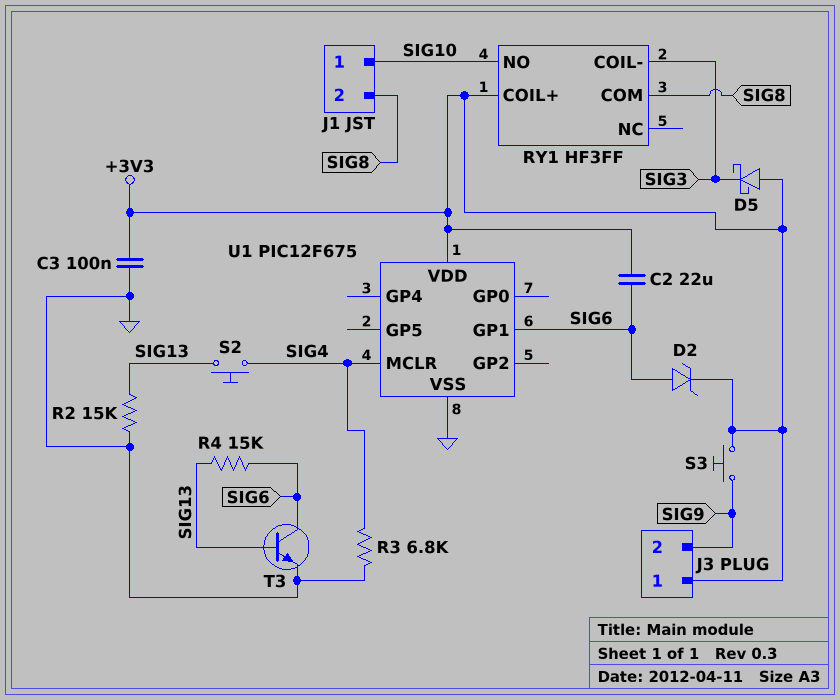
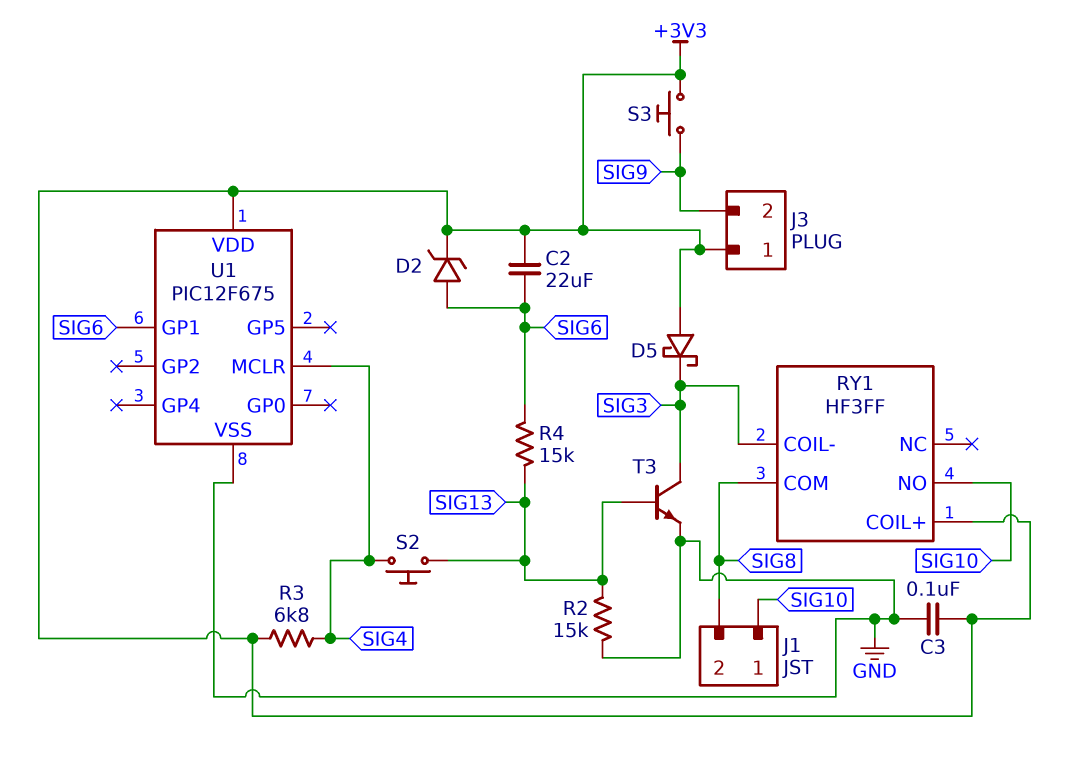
R3: 6.8k (GND, SIG4) -> 6.8k (+3V3, SIG4)
T3: NPN (B SIG13, C SIG6, E GND) -> NPN (B SIG13, C SIG3, E GND)

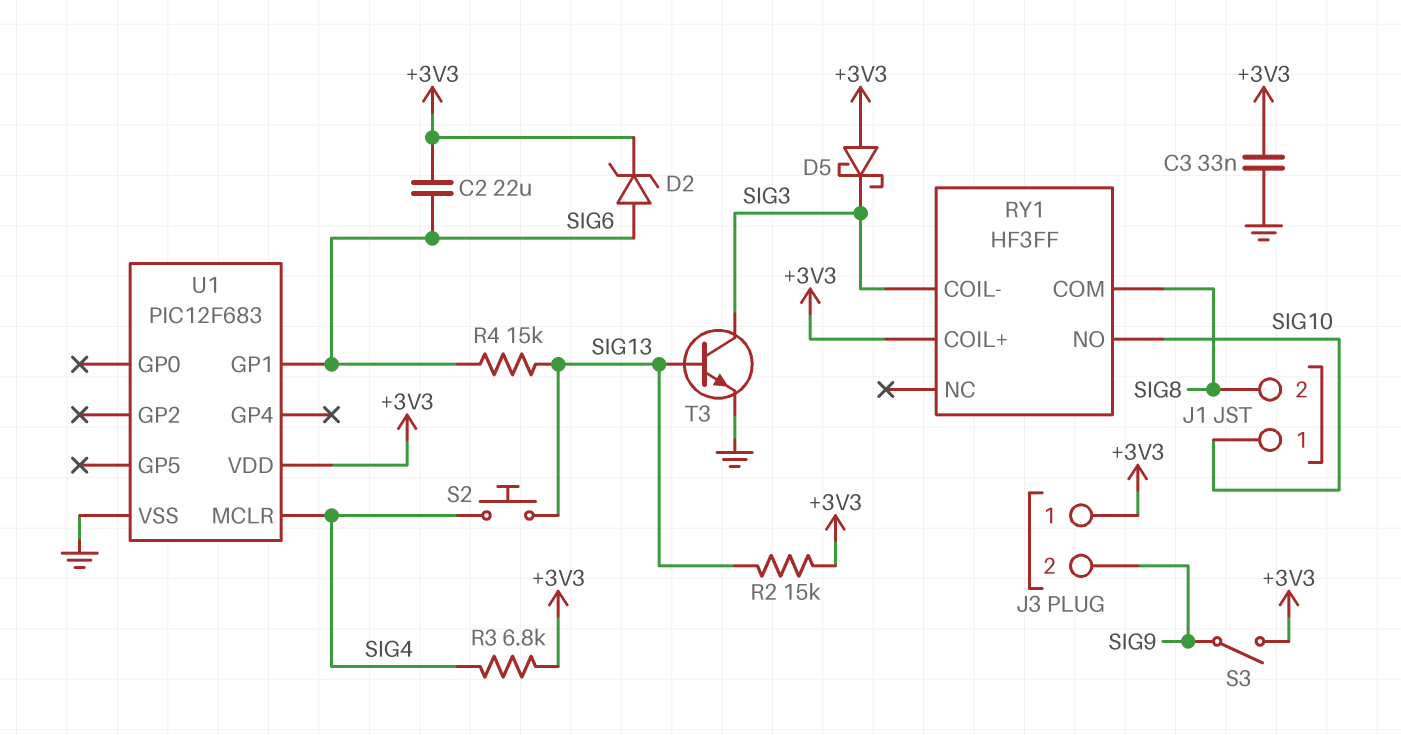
C3: 100nF (+3V3, GND) -> 33nF (+3V3, GND)
R2: 15k (GND, SIG13) -> 15k (+3V3, SIG13)
S3: button (+3V3, SIG9) -> switch (+3V3, SIG9)
U1: PIC12F675 -> PIC12F683

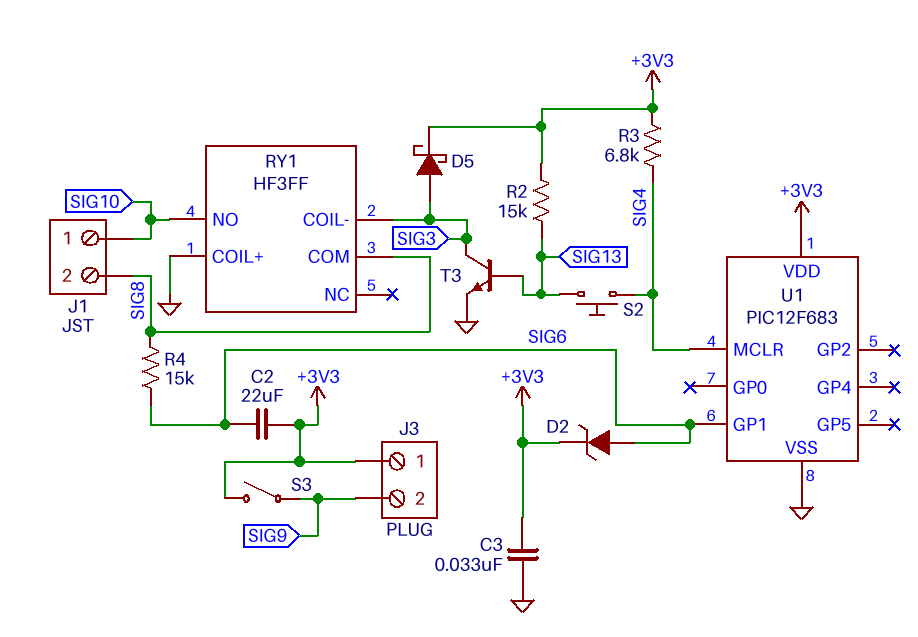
D5: schottky (A +3V3, K SIG3) -> schottky (A SIG3, K +3V3)
R4: 15k (SIG6, SIG13) -> 15k (SIG6, SIG8)
RY1 pin COIL+: +3V3 -> GND

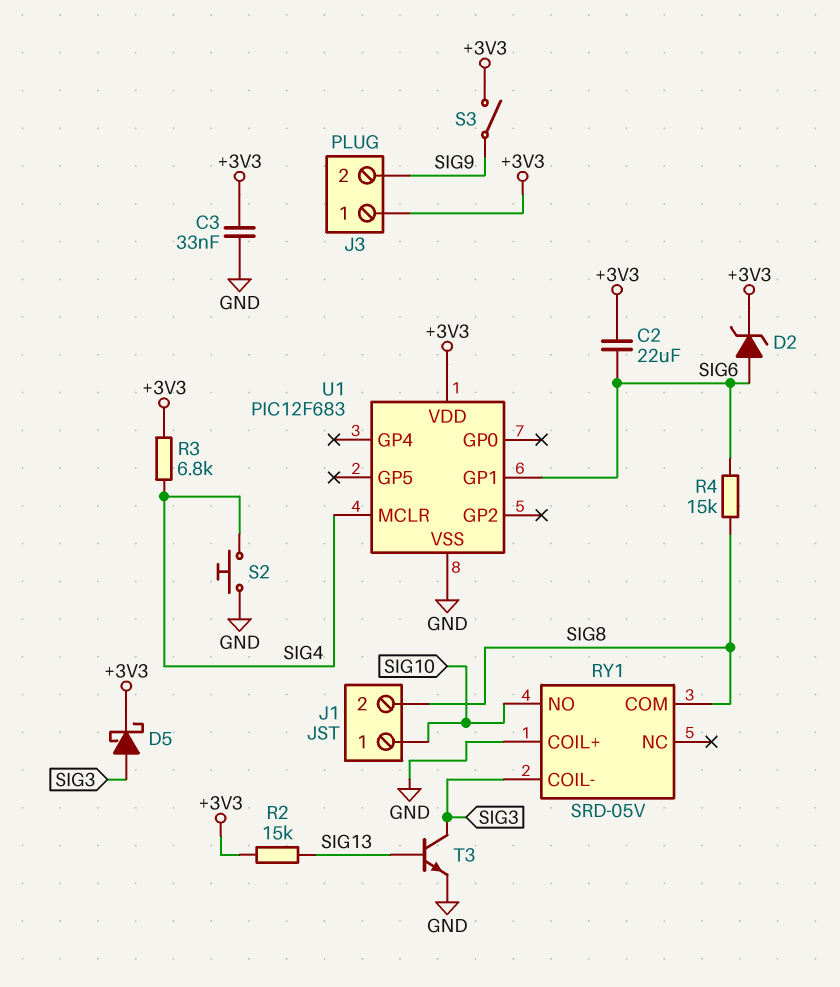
RY1: HF3FF -> SRD-05V
S2: button (SIG4, SIG13) -> button (GND, SIG4)

